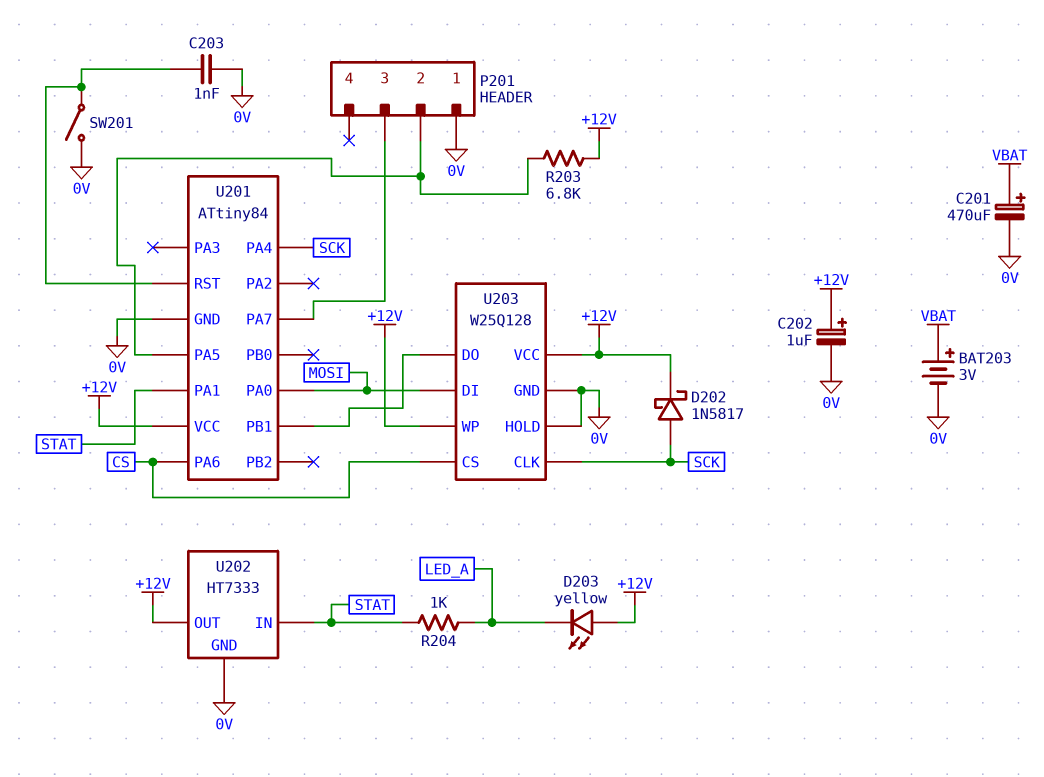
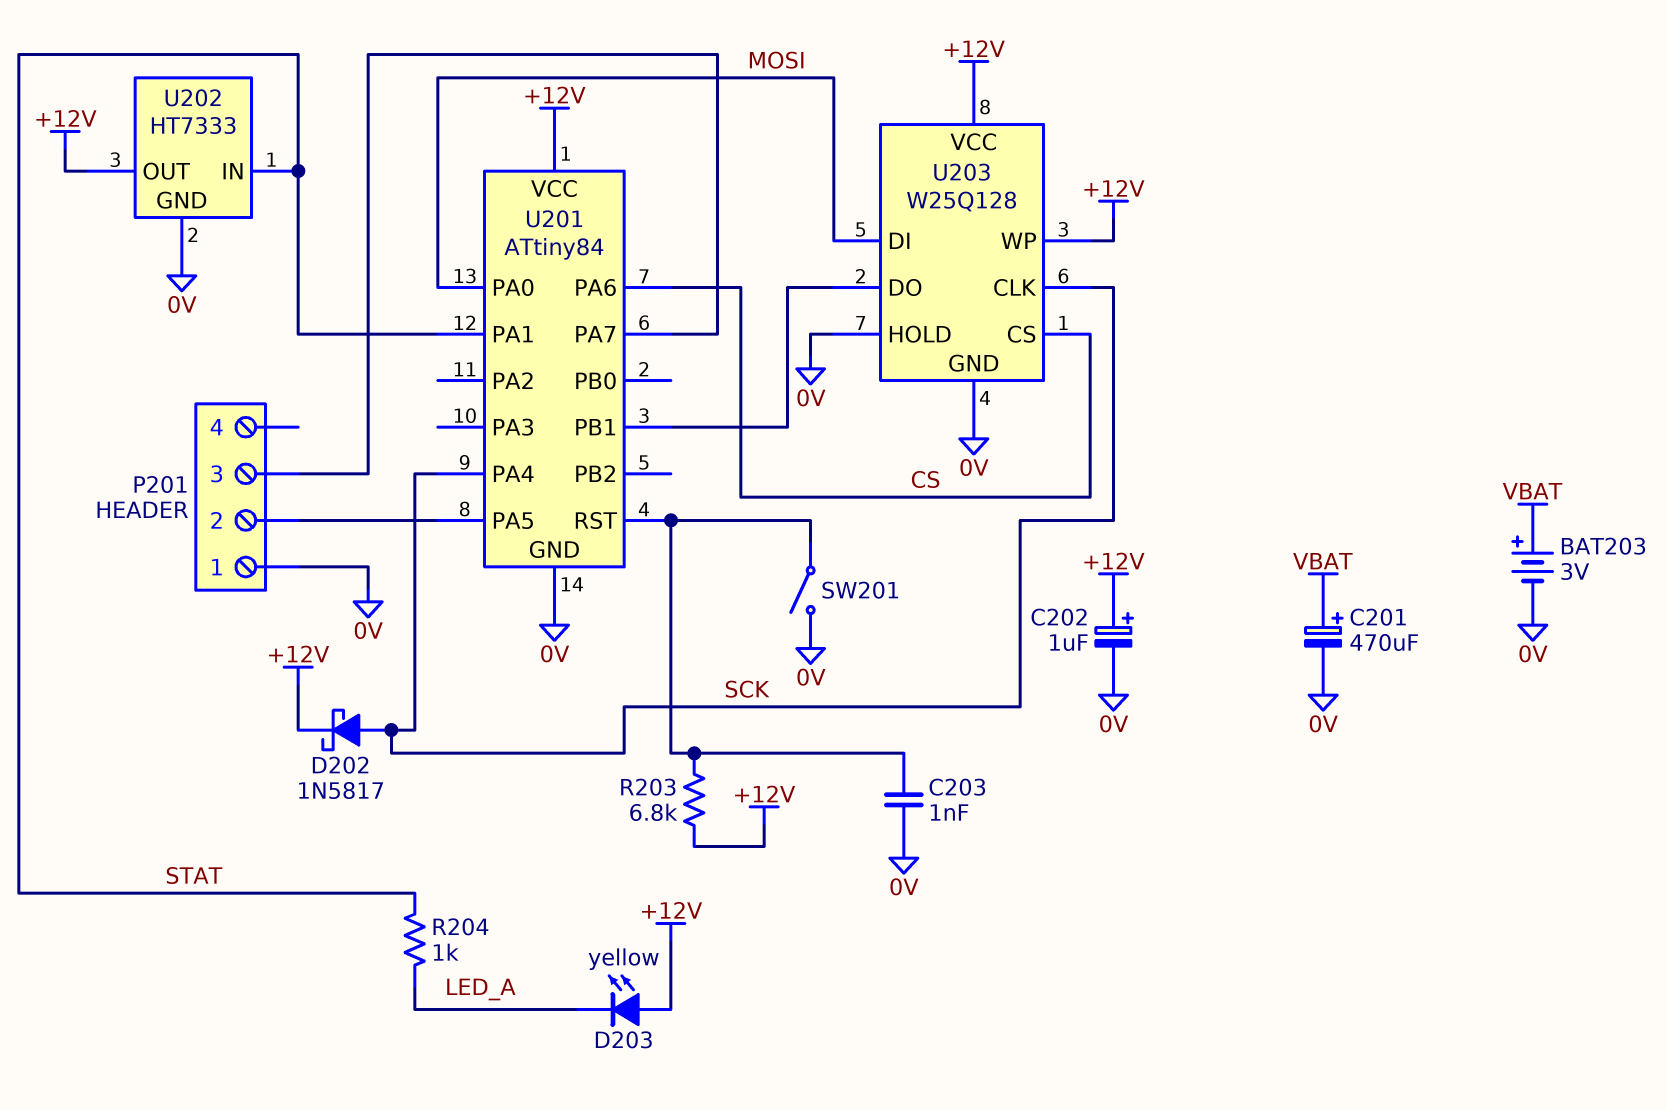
R203: 6.8k (+12V, P201/2) -> 6.8k (+12V, U201/RST)

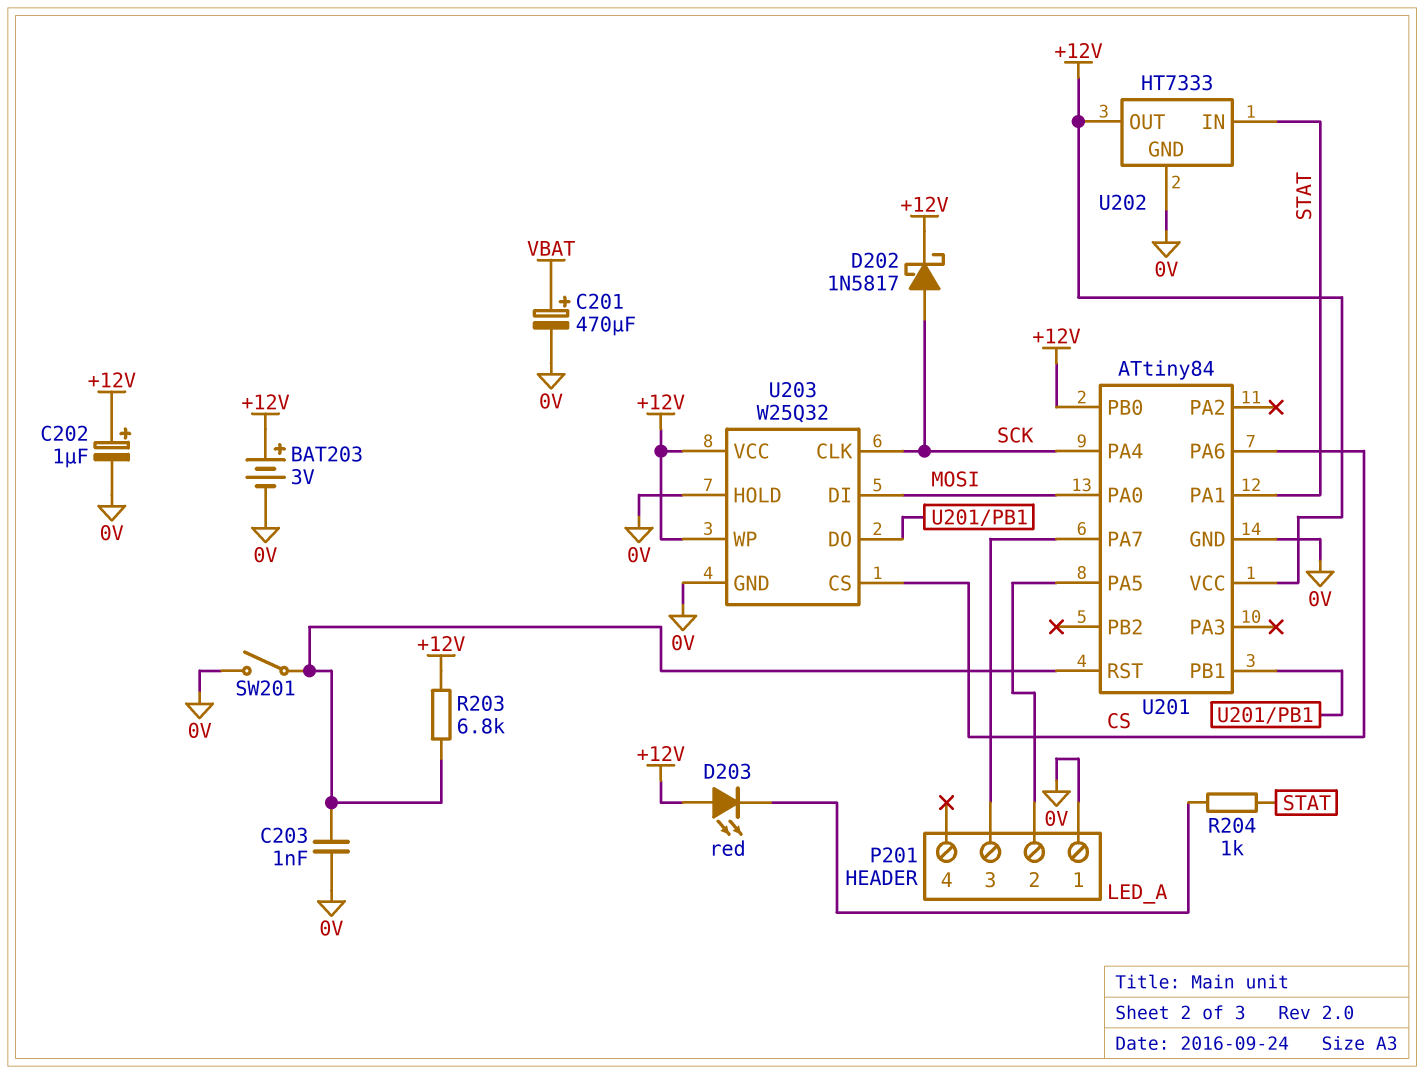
BAT203: 3V (plus VBAT, minus 0V) -> 3V (plus +12V, minus 0V)
D203: LED yellow (A +12V, K LED_A) -> LED red (A +12V, K LED_A)
U201 pin PB0: none -> +12V
U203: W25Q128 -> W25Q32

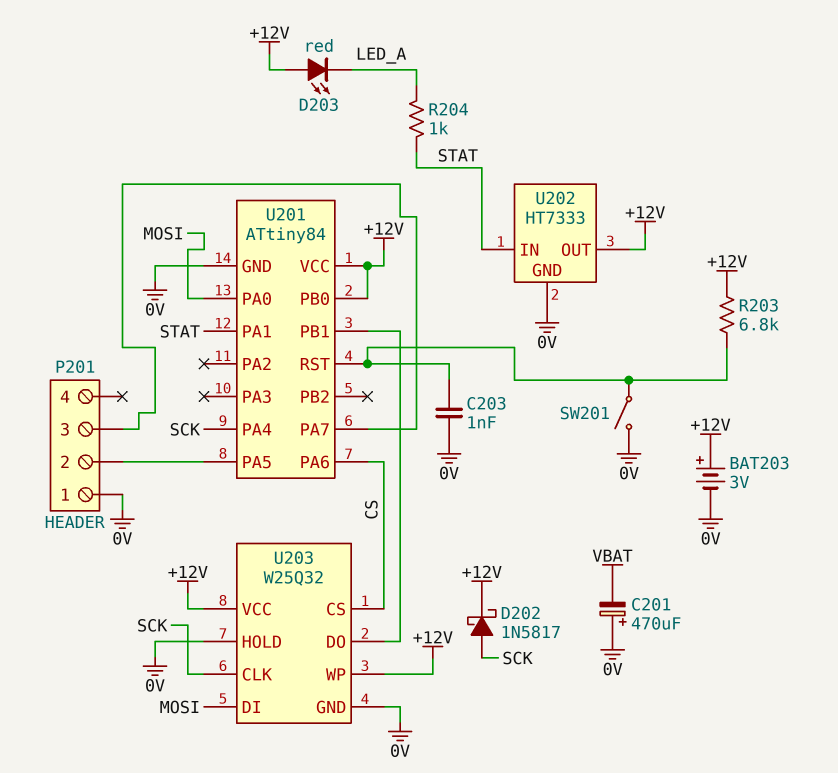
C201: 470uF (plus VBAT, minus 0V) -> 470uF (plus 0V, minus VBAT)
C202: 1uF (plus +12V, minus 0V) -> none

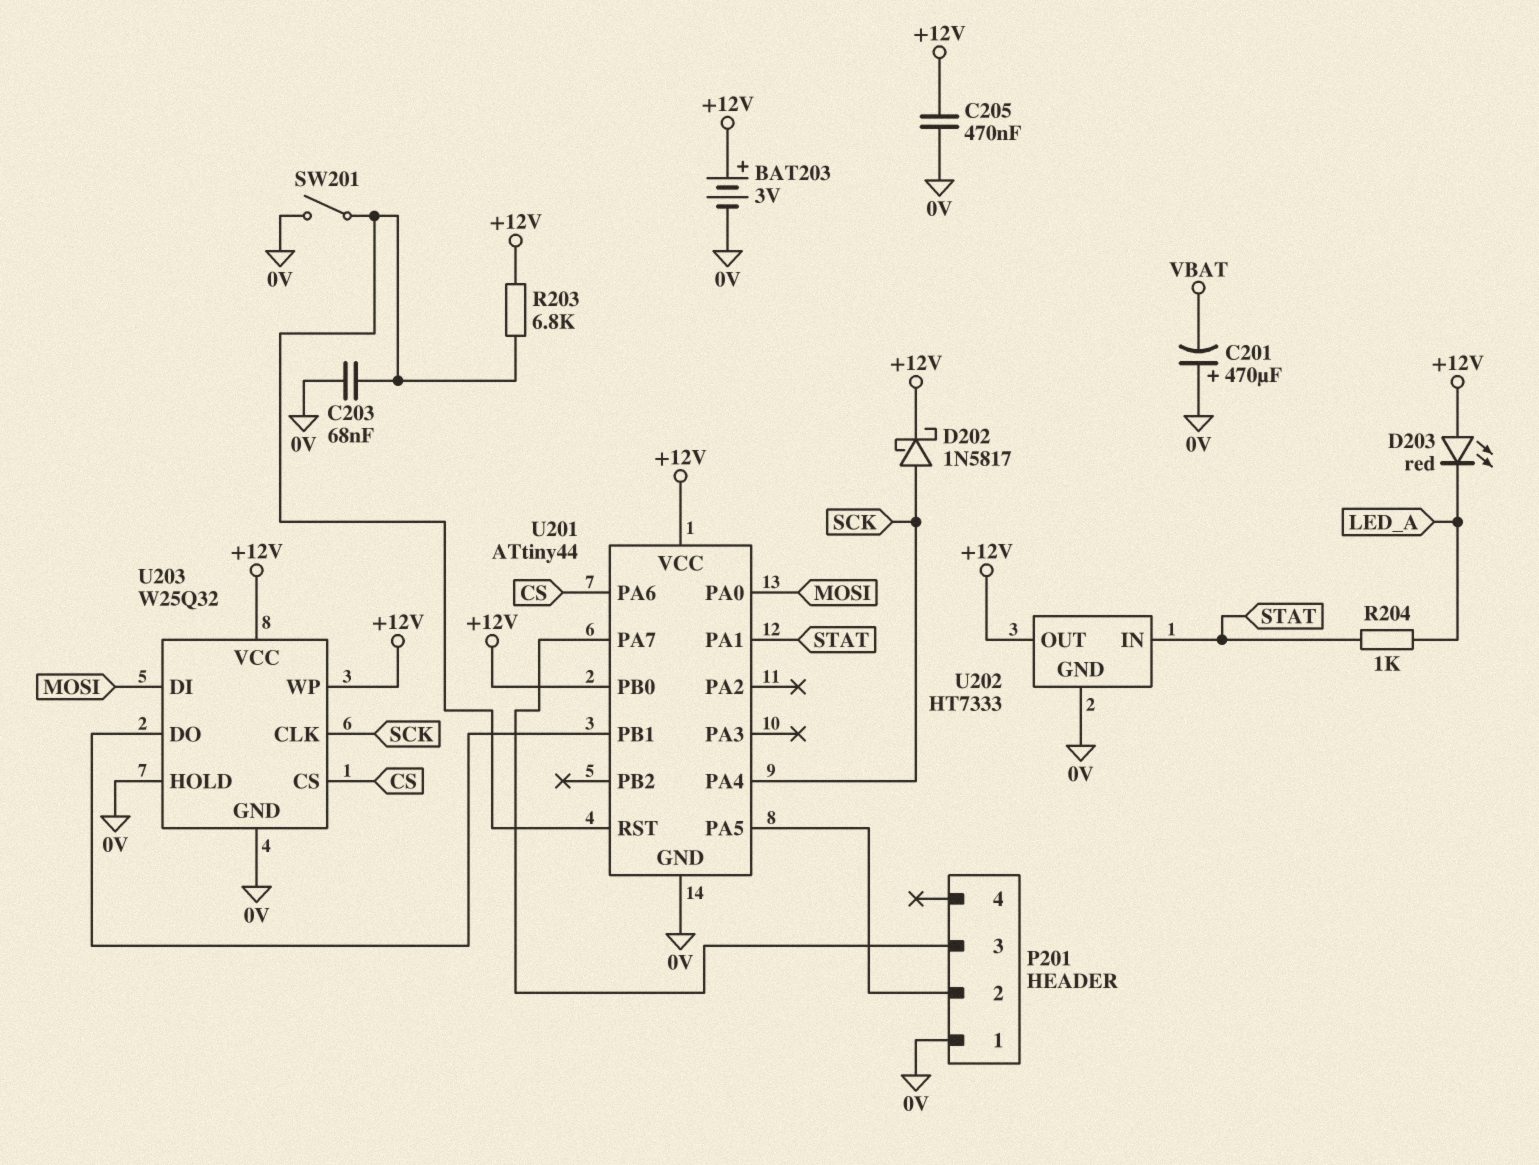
C203: 1nF (0V, U201/RST) -> 68nF (0V, U201/RST)
C205: none -> 470nF (+12V, 0V)
U201: ATtiny84 -> ATtiny44

